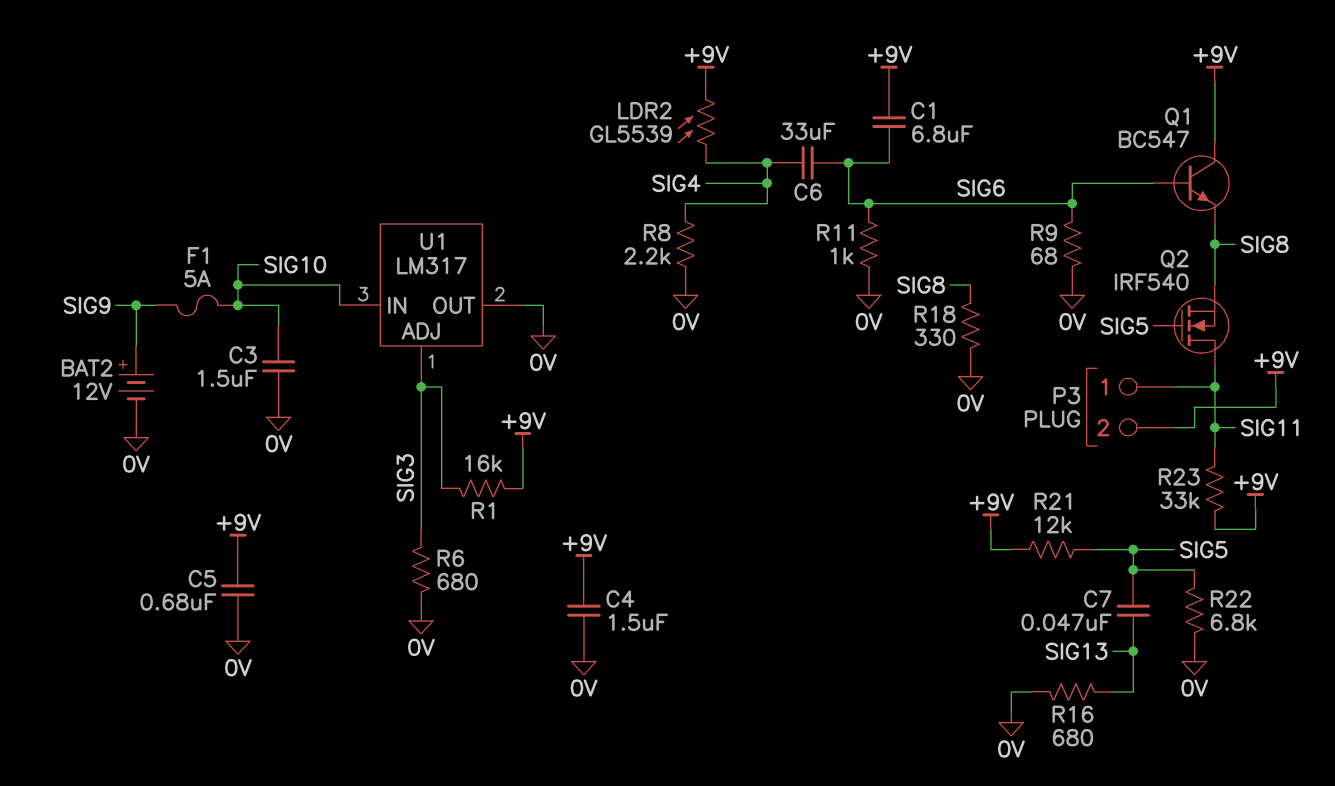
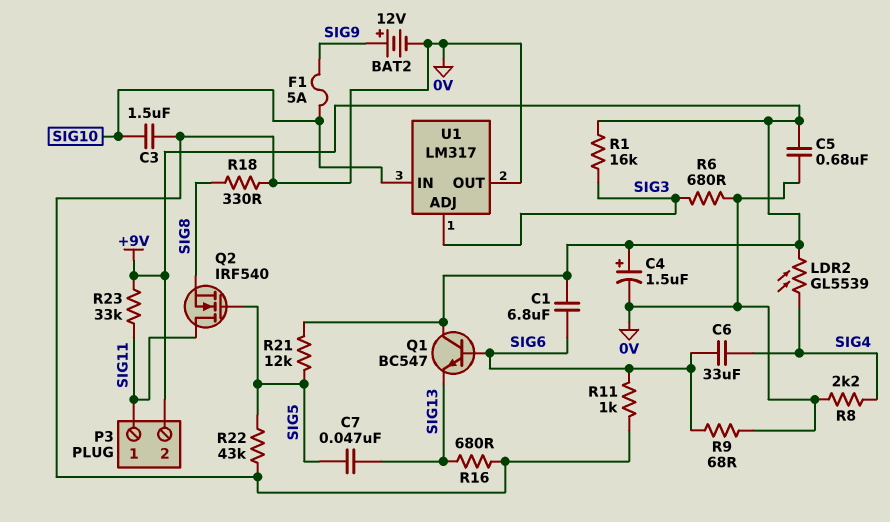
C4: 1.5uF (+9V, 0V) -> 1.5uF (plus +9V, minus 0V)
Q1: NPN BC547 (B SIG6, C +9V, E SIG8) -> NPN BC547 (B SIG6, C +9V, E SIG13)
R22: 6.8k (0V, SIG5) -> 43k (0V, SIG5)

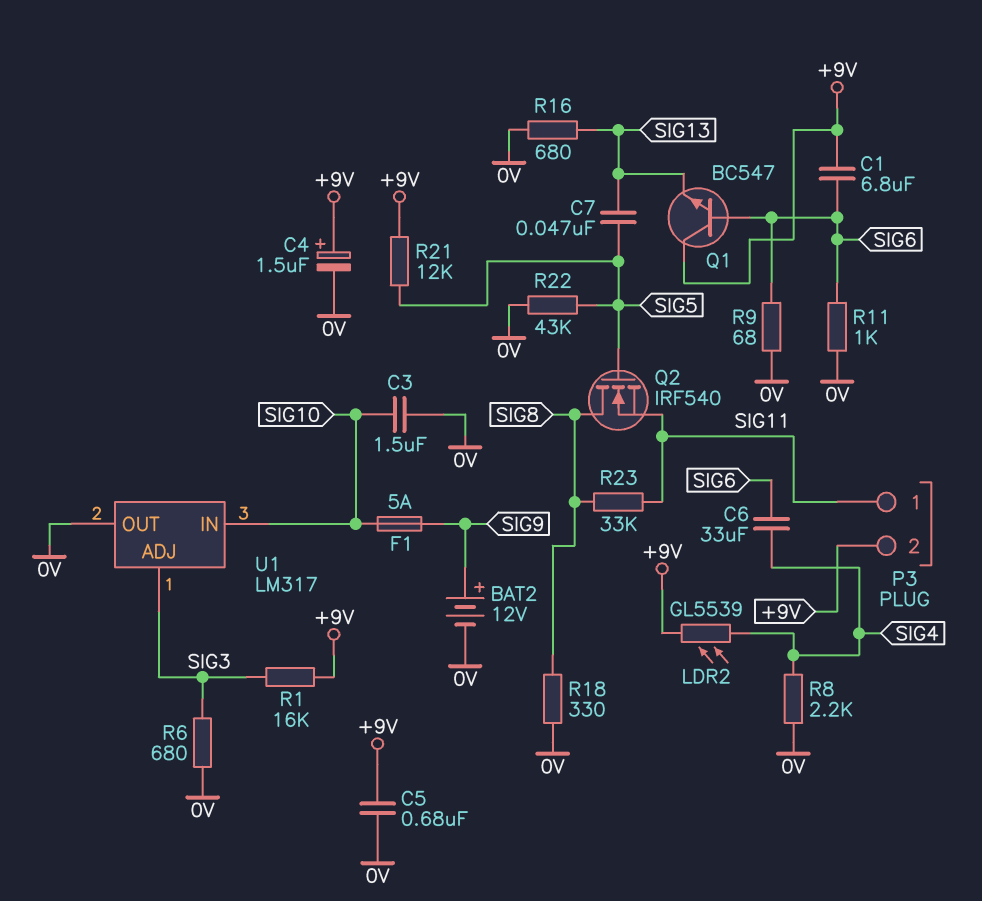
Q2: NMOS IRF540 (G SIG5, D SIG11, S SIG8) -> NMOS IRF540 (G SIG5, D SIG8, S SIG11)
R23: 33k (+9V, SIG11) -> 33k (SIG8, SIG11)

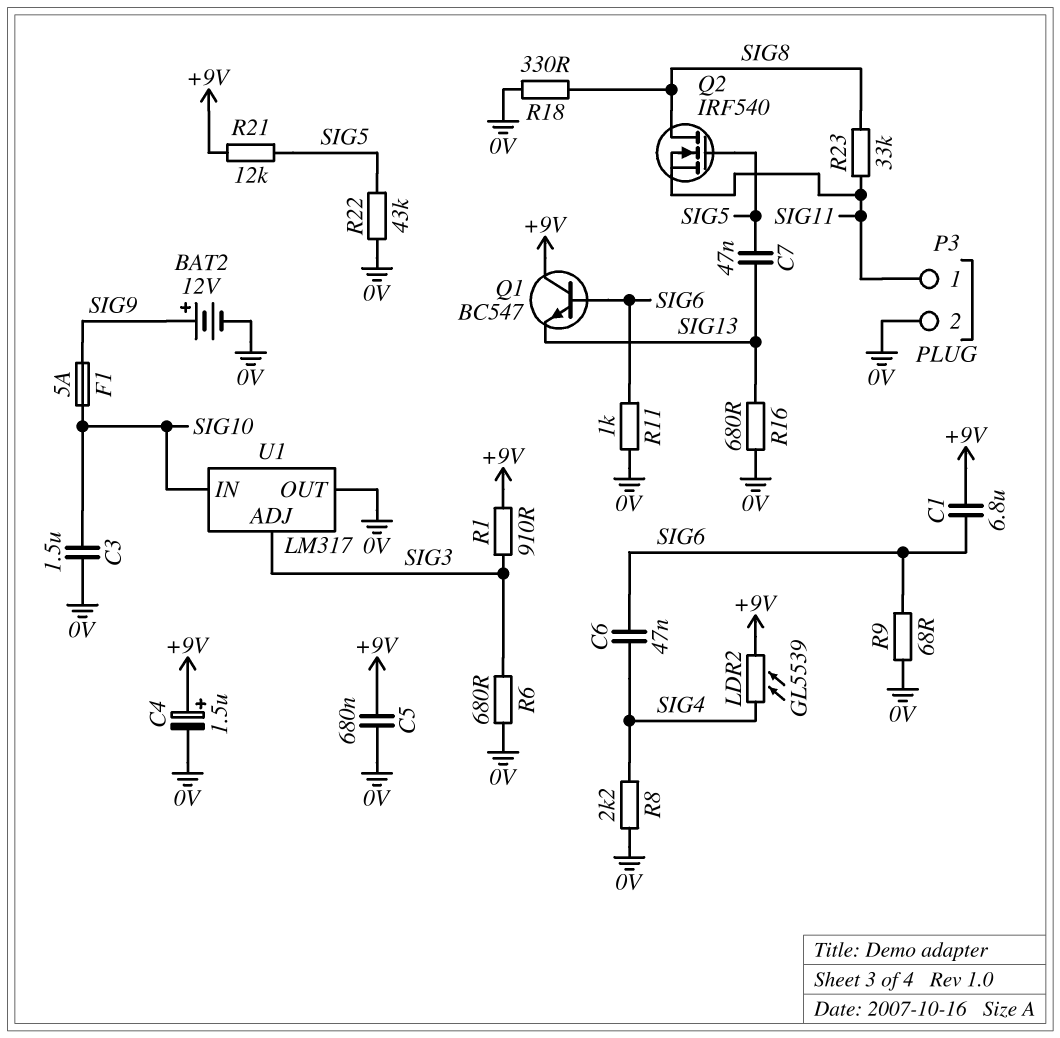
C6: 33uF (SIG4, SIG6) -> 47nF (SIG4, SIG6)
P3 pin 2: +9V -> 0V
R1: 16k (+9V, SIG3) -> 910 (+9V, SIG3)

